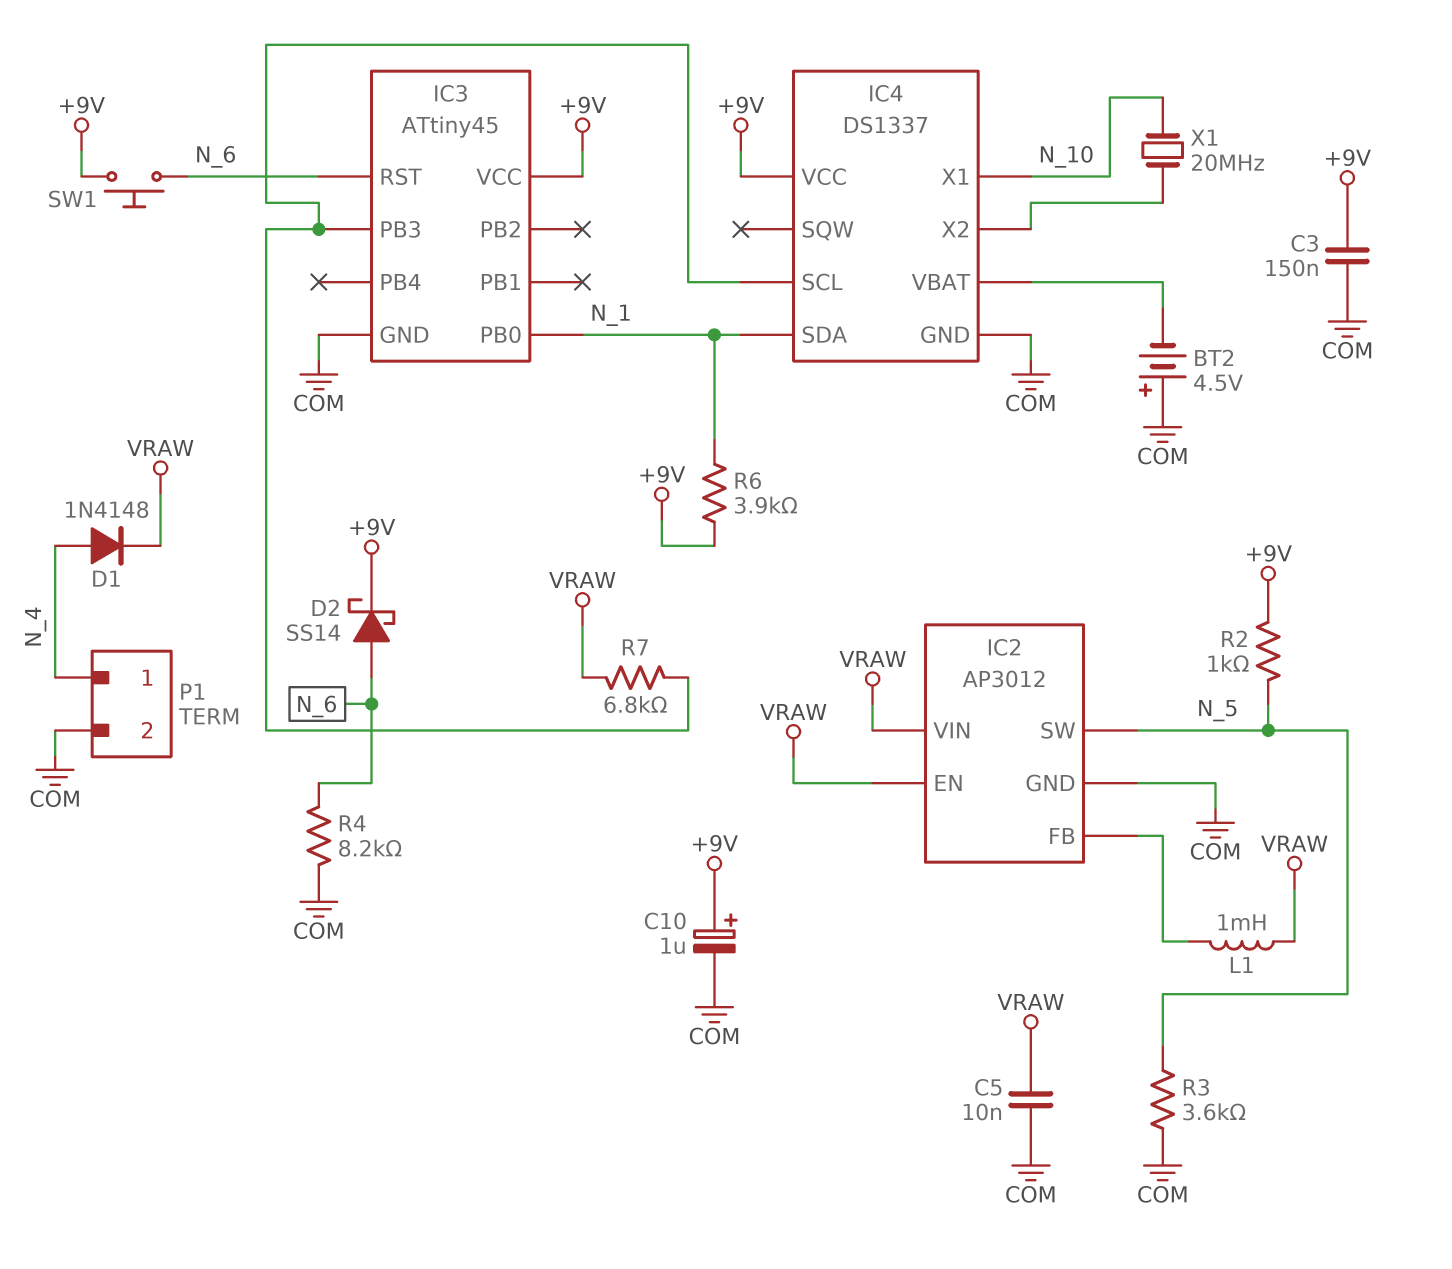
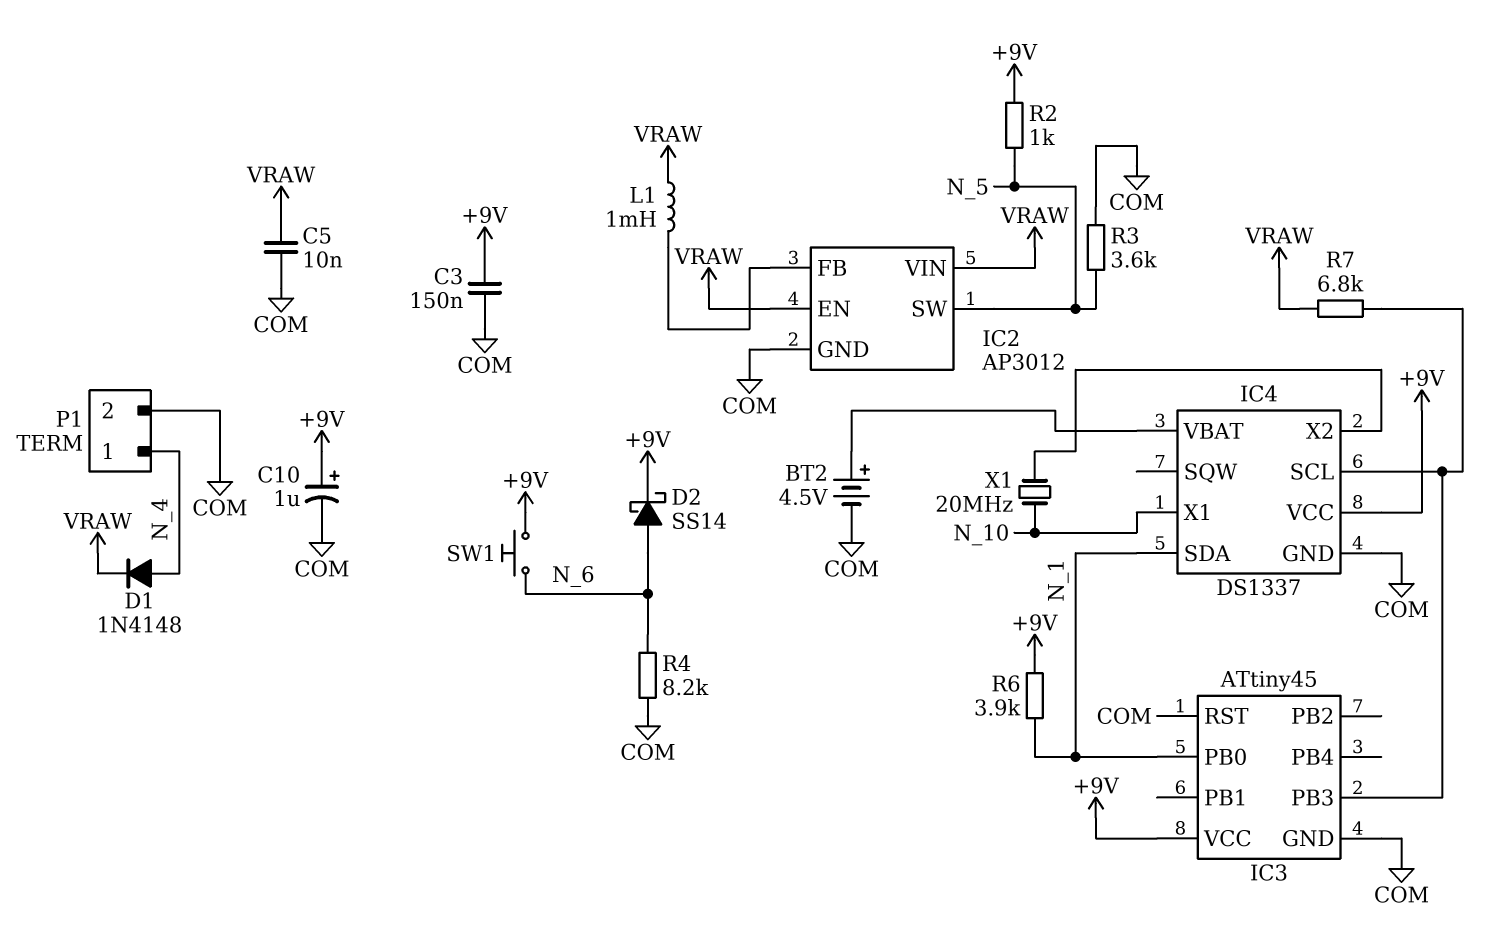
BT2: 4.5V (plus COM, minus IC4/VBAT) -> 4.5V (plus IC4/VBAT, minus COM)
IC3 pin RST: N_6 -> COM

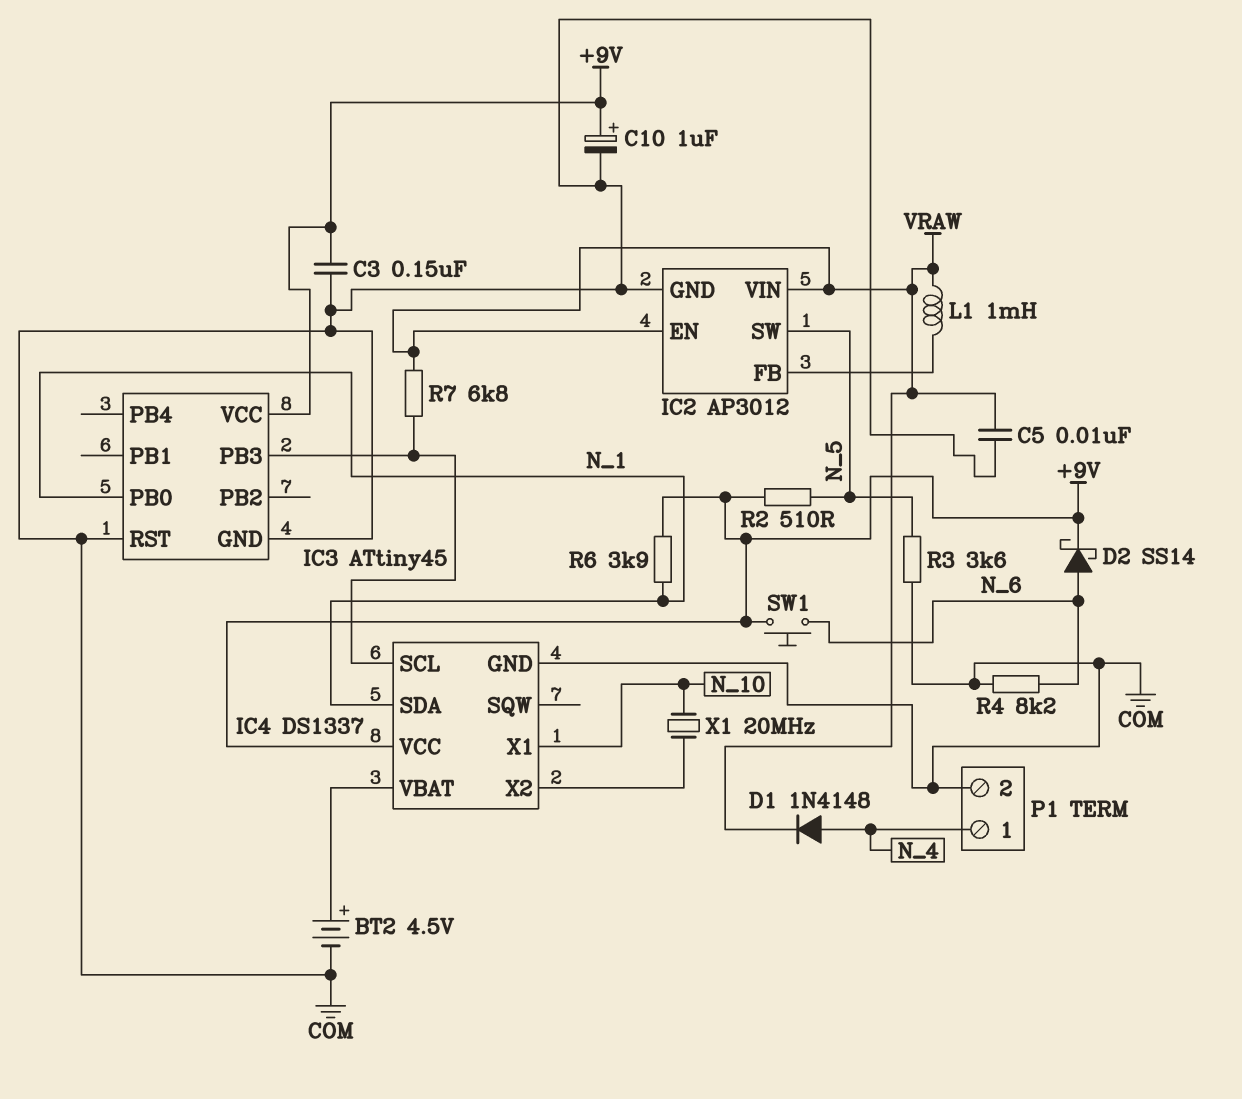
R2: 1k (+9V, N_5) -> 510 (+9V, N_5)

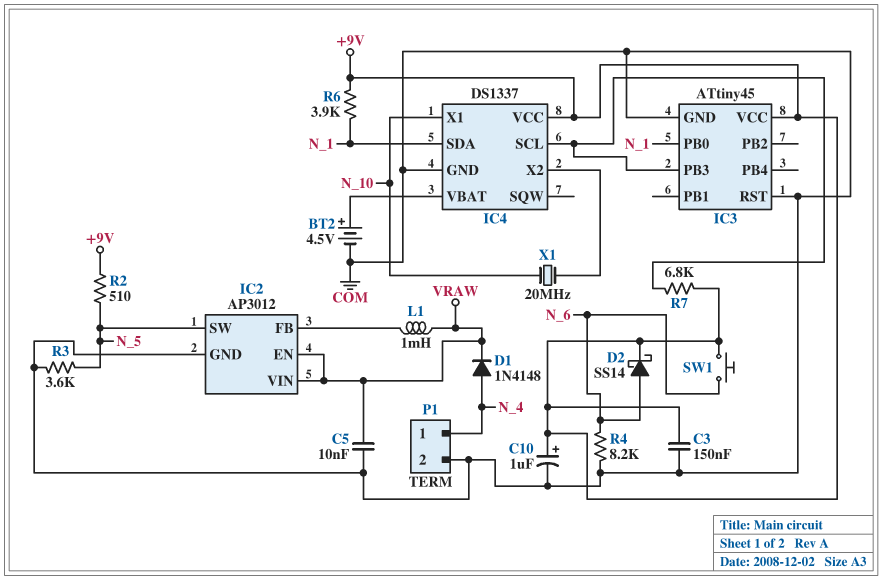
R7: 6.8k (IC3/PB3, VRAW) -> 6.8k (+9V, IC3/PB3)

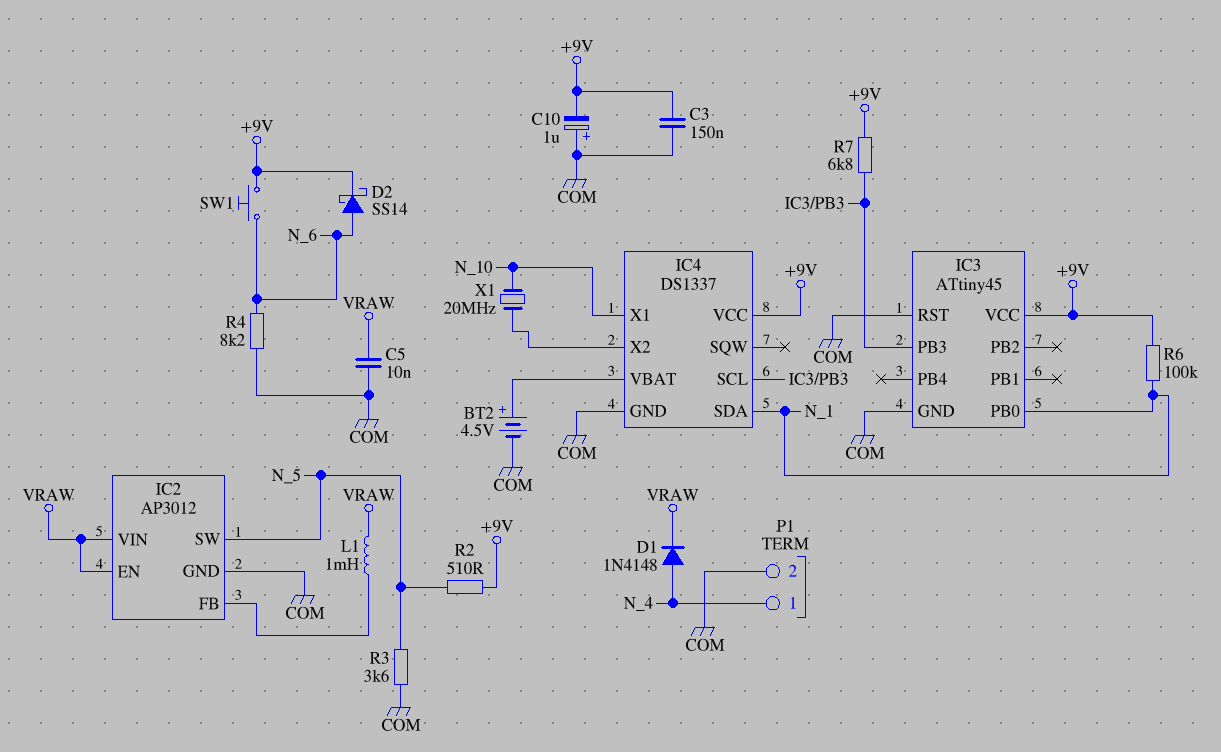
C10: 1uF (plus +9V, minus COM) -> 1uF (plus COM, minus +9V)
R6: 3.9k (+9V, N_1) -> 100k (+9V, N_1)

